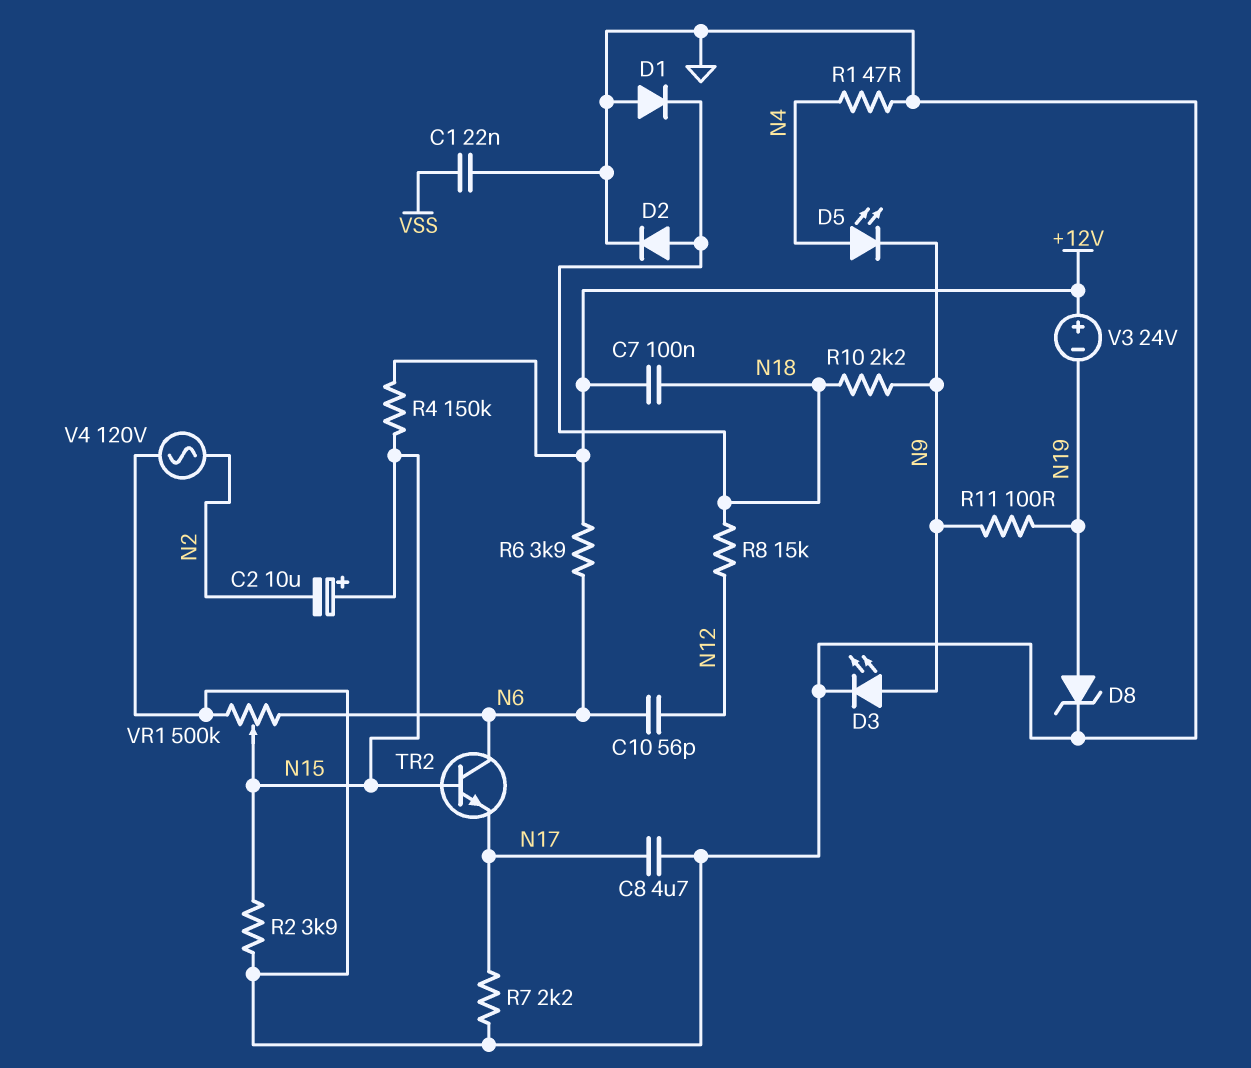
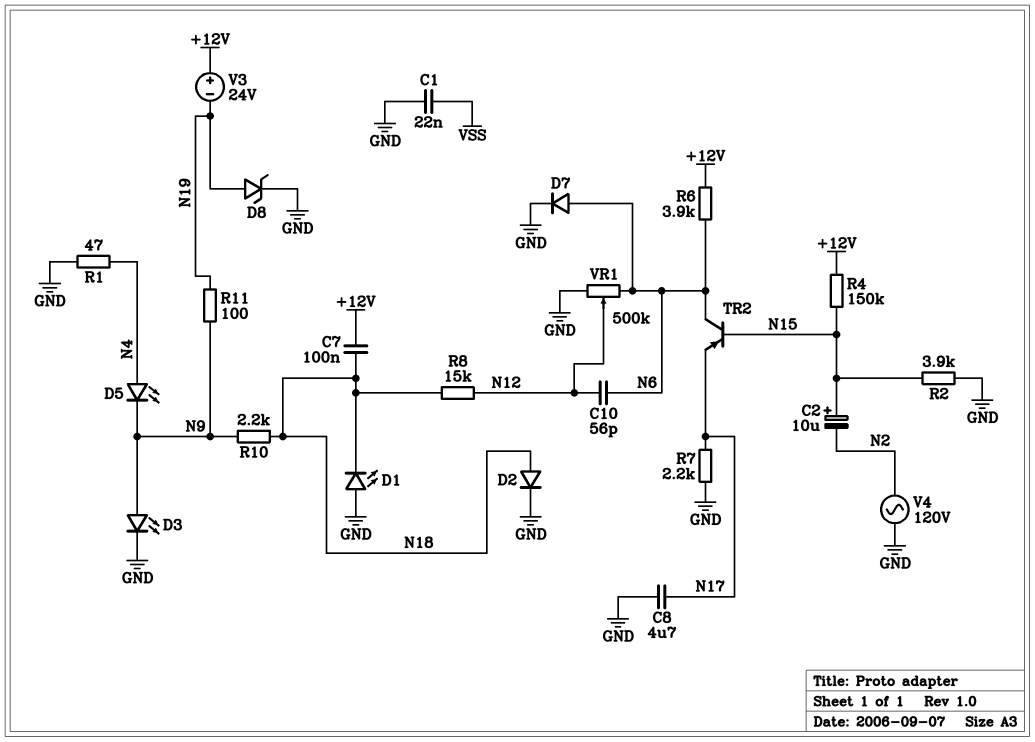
D1: diode (A GND, K N18) -> LED (A GND, K N18)
D7: none -> diode (A N6, K GND)
TR2: NPN (B N15, C N6, E N17) -> PNP (B N15, C N6, E N17)
VR1: 500k (GND, N6, wiper N15) -> 500k (GND, N6, wiper N12)

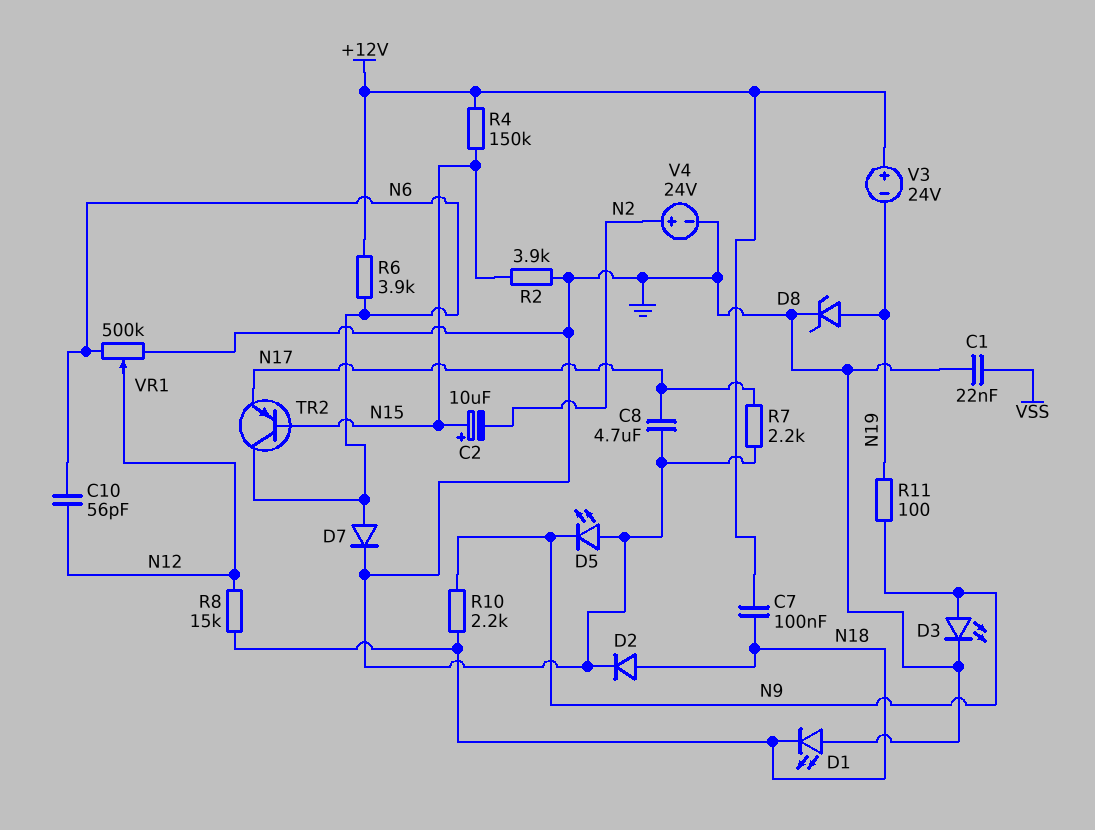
D5: LED (A N4, K N9) -> LED (A GND, K N9)
R1: 47 (GND, N4) -> none
V4: AC 120V (GND, N2) -> 24V (plus N2, minus GND)

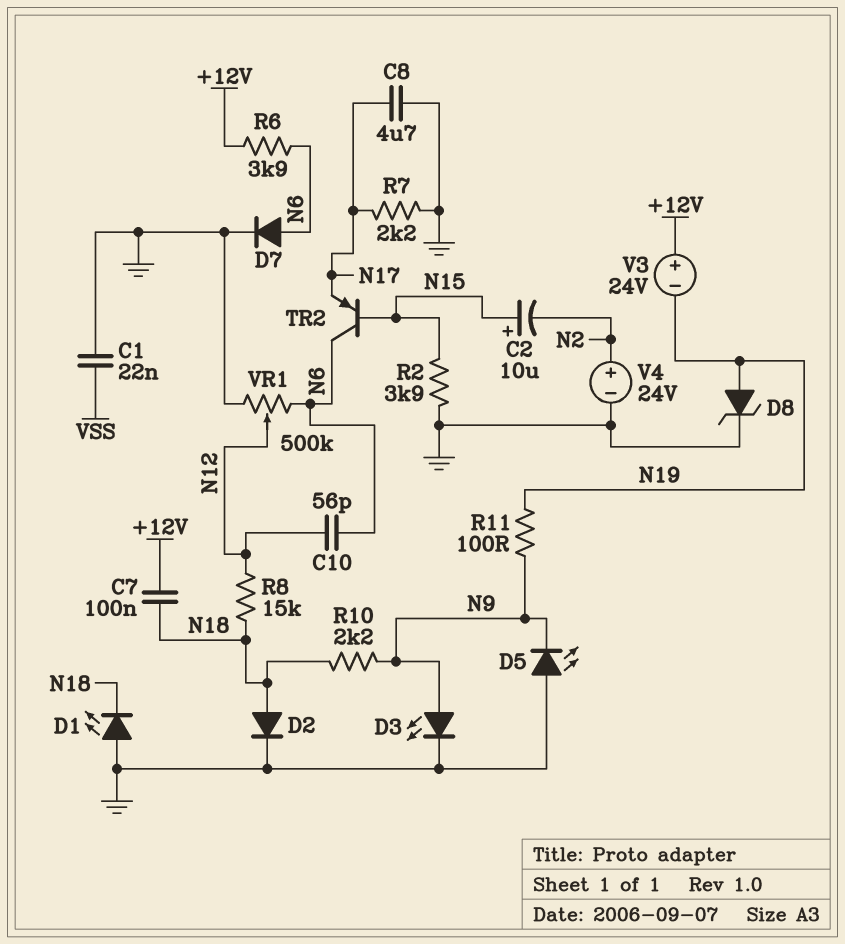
R4: 150k (+12V, N15) -> none

